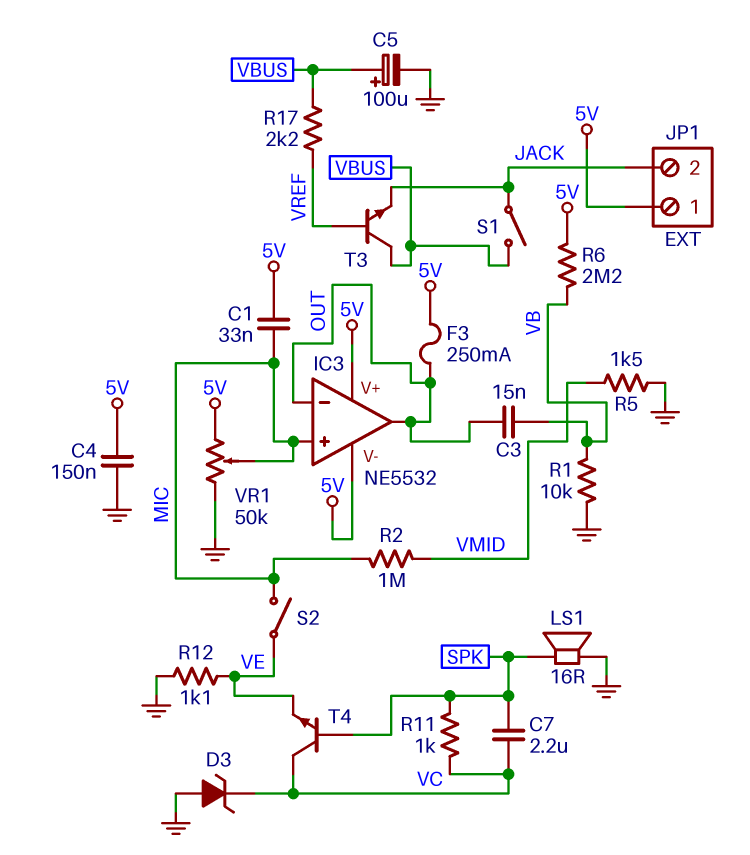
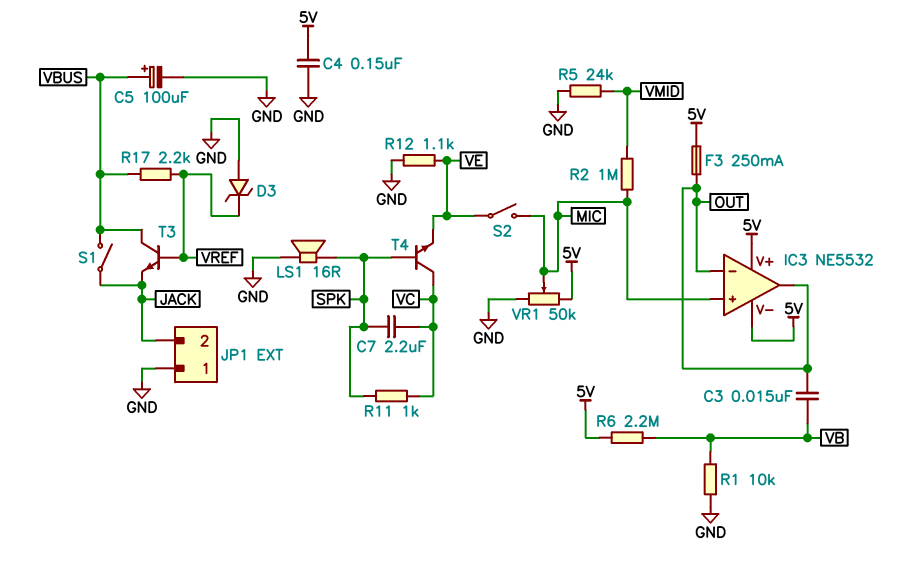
C1: 33nF (5V, MIC) -> none
D3: zener (A GND, K VC) -> zener (A GND, K VREF)
JP1 pin 1: 5V -> GND
R5: 1.5k (GND, VMID) -> 24k (GND, VMID)

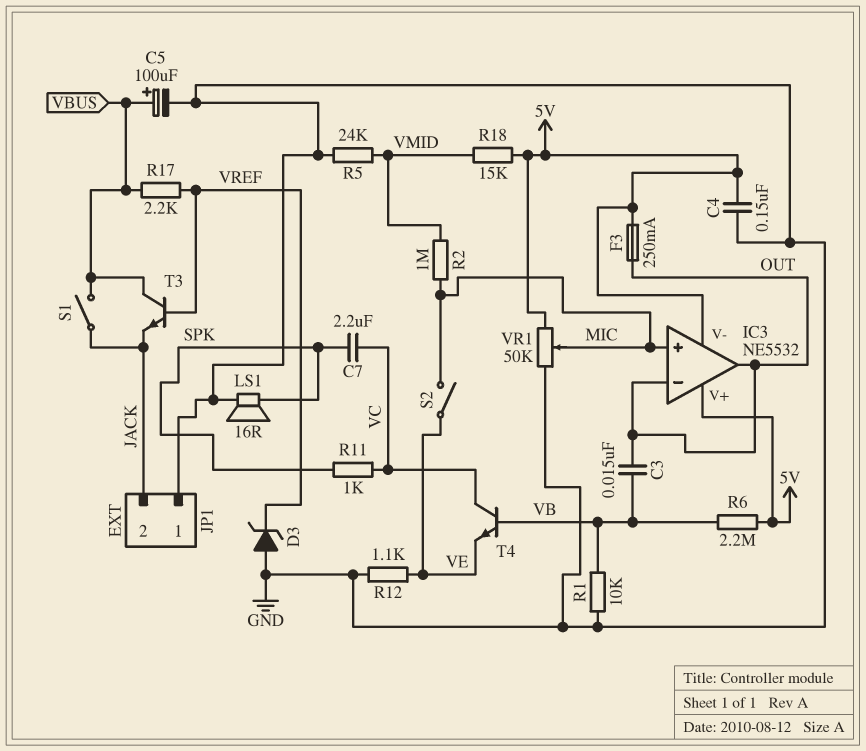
R18: none -> 15k (5V, VMID)
T4: NPN (B SPK, C VC, E VE) -> NPN (B VB, C VC, E VE)

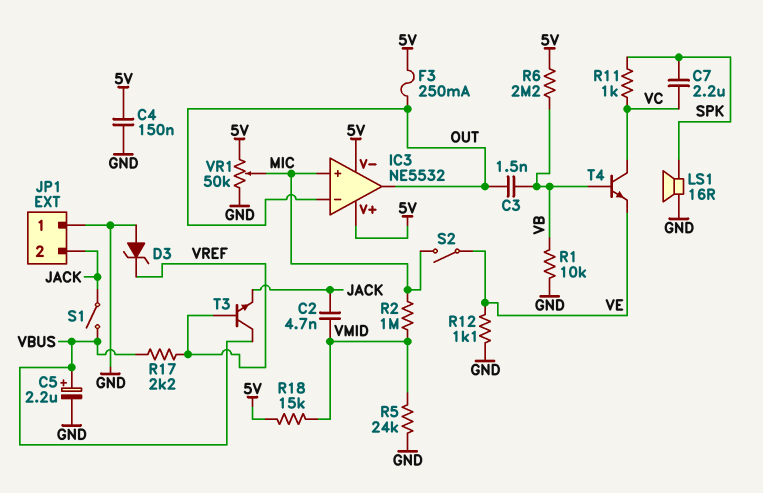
C2: none -> 4.7nF (JACK, VMID)
C3: 15nF (OUT, VB) -> 1.5nF (OUT, VB)
C5: 100uF (plus VBUS, minus GND) -> 2.2uF (plus VBUS, minus GND)

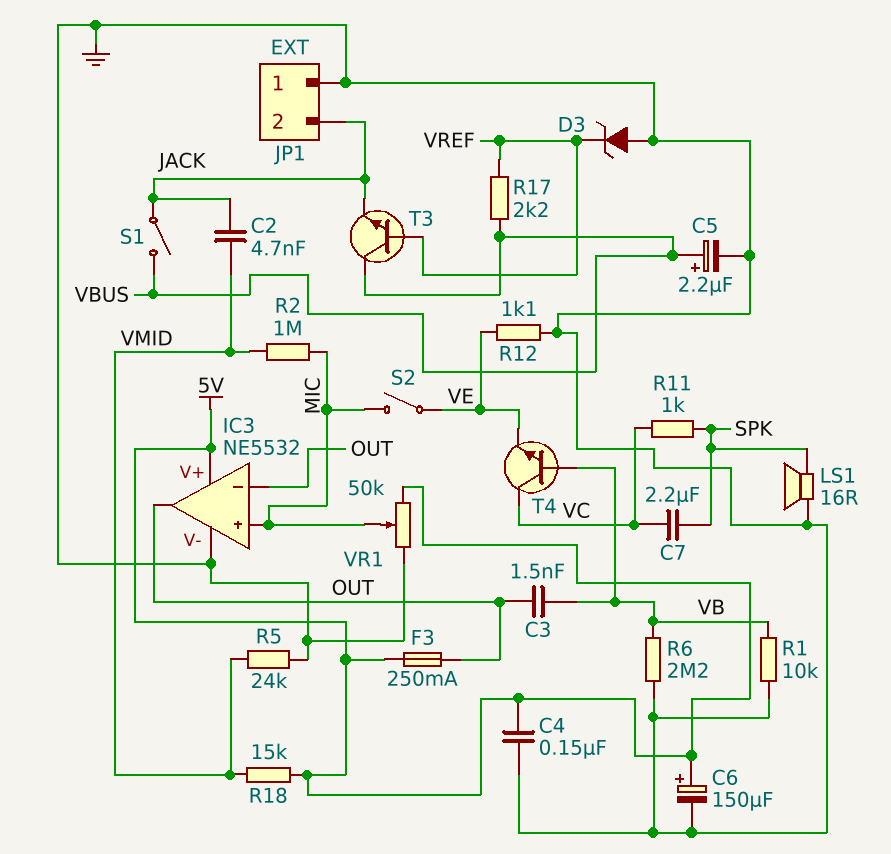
C6: none -> 150uF (plus 5V, minus GND)
IC3 pin V-: 5V -> GND
R6: 2.2M (5V, VB) -> 2.2M (GND, VB)

